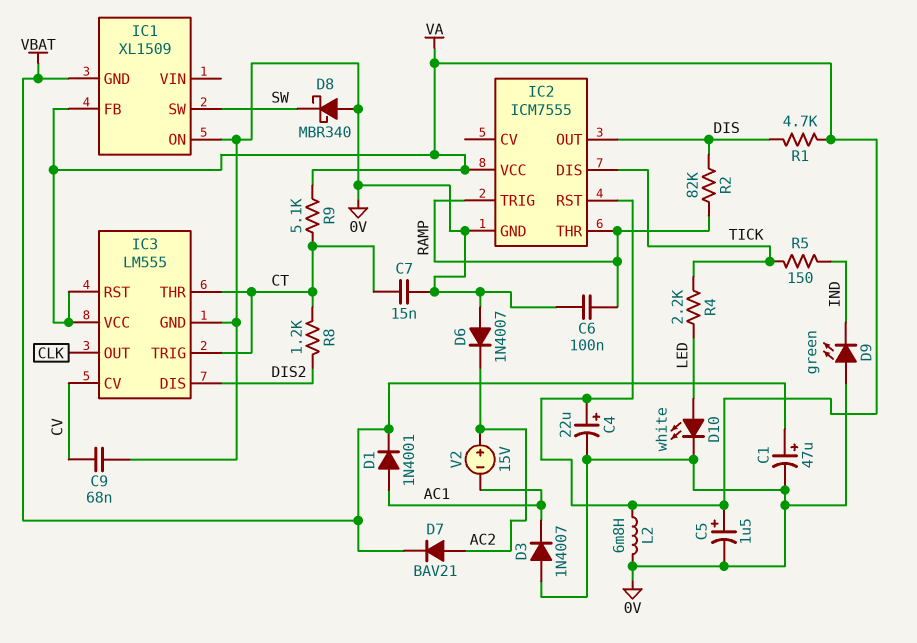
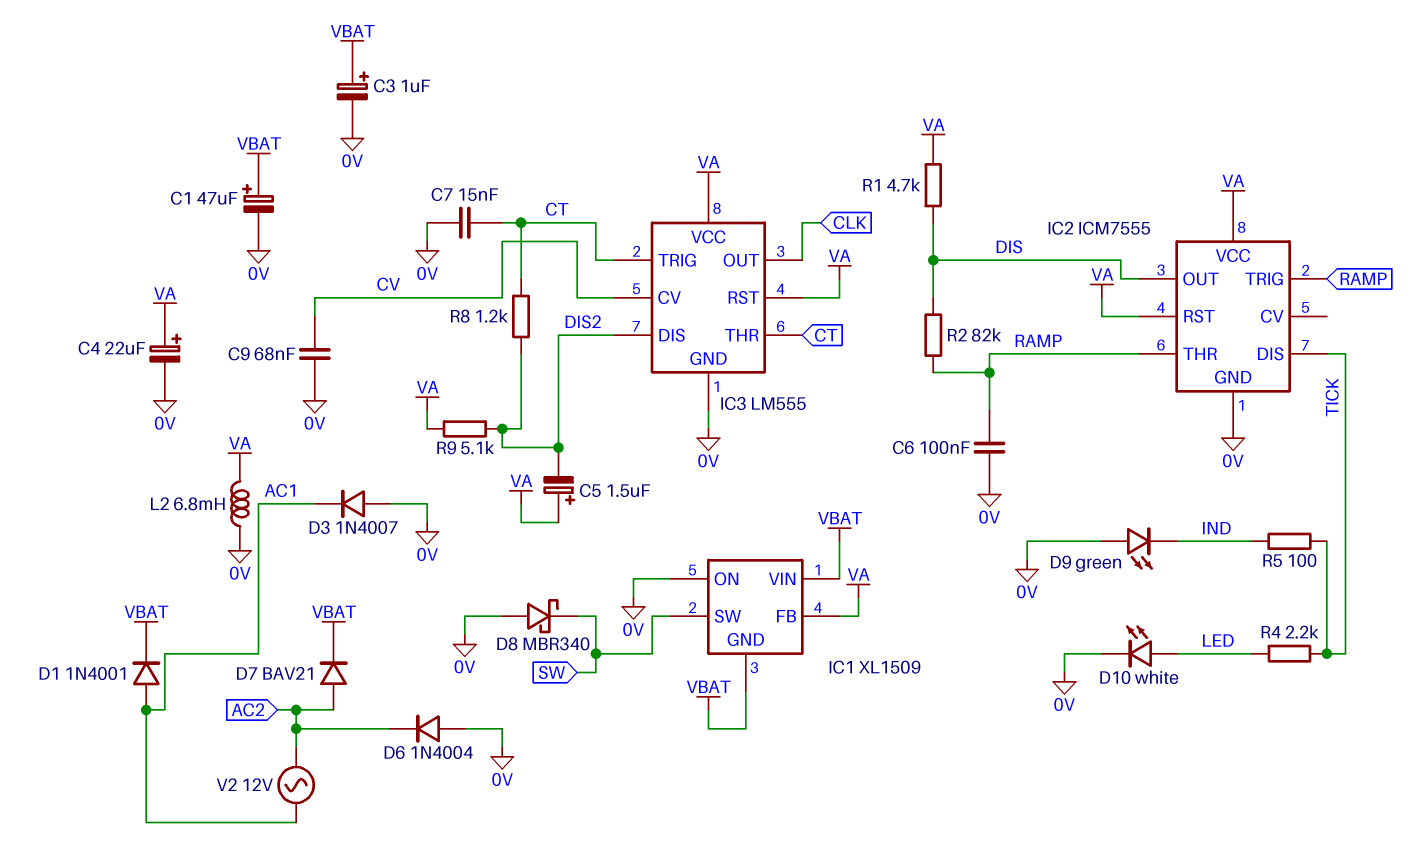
C3: none -> 1uF (plus VBAT, minus 0V)
C5: 1.5uF (plus VA, minus 0V) -> 1.5uF (plus VA, minus DIS2)
D6: diode 1N4007 (A 0V, K AC2) -> diode 1N4004 (A 0V, K AC2)
IC1 pin VIN: none -> VBAT
R5: 150 (IND, TICK) -> 100 (IND, TICK)
R9: 5.1k (CT, VA) -> 5.1k (DIS2, VA)
V2: 15V (plus AC2, minus AC1) -> AC 12V (AC1, AC2)

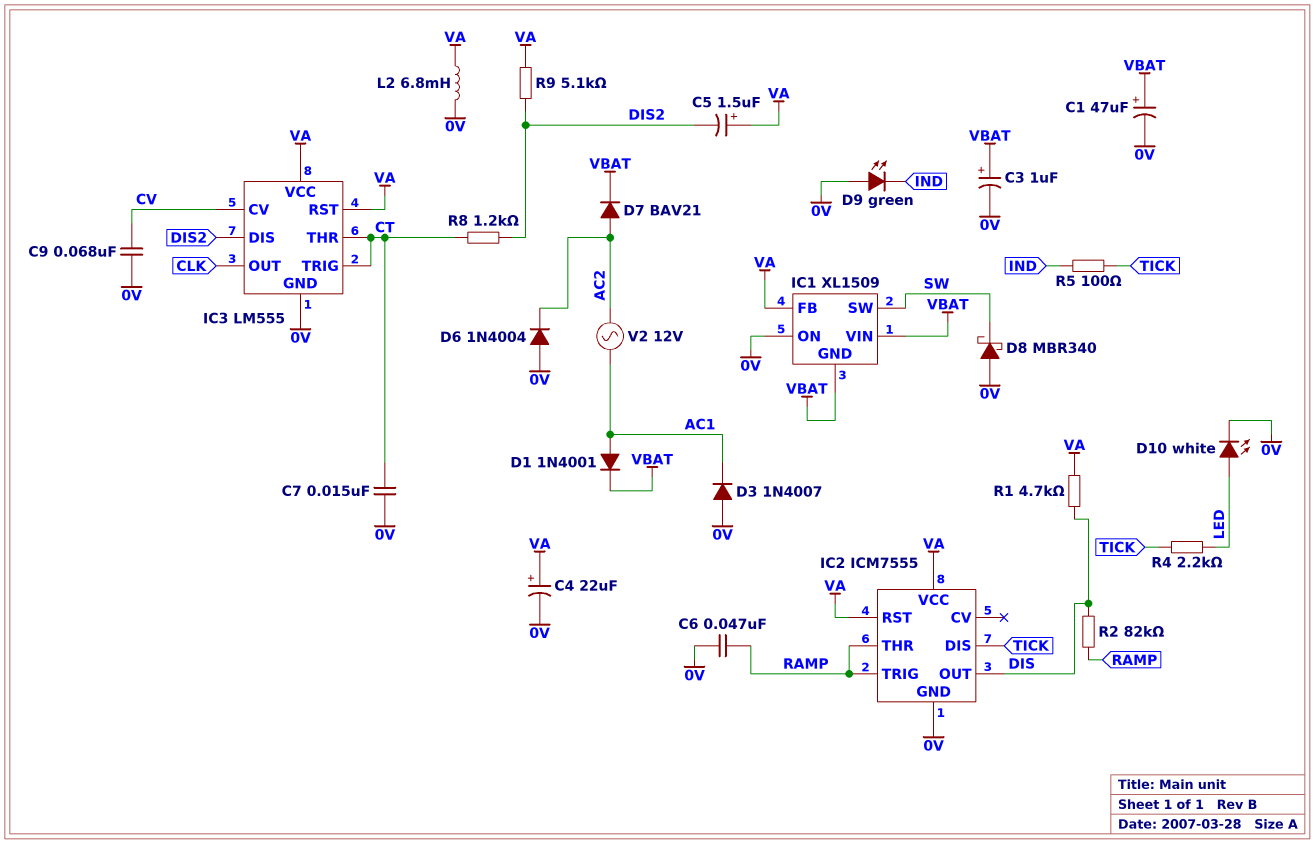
C6: 100nF (0V, RAMP) -> 47nF (0V, RAMP)

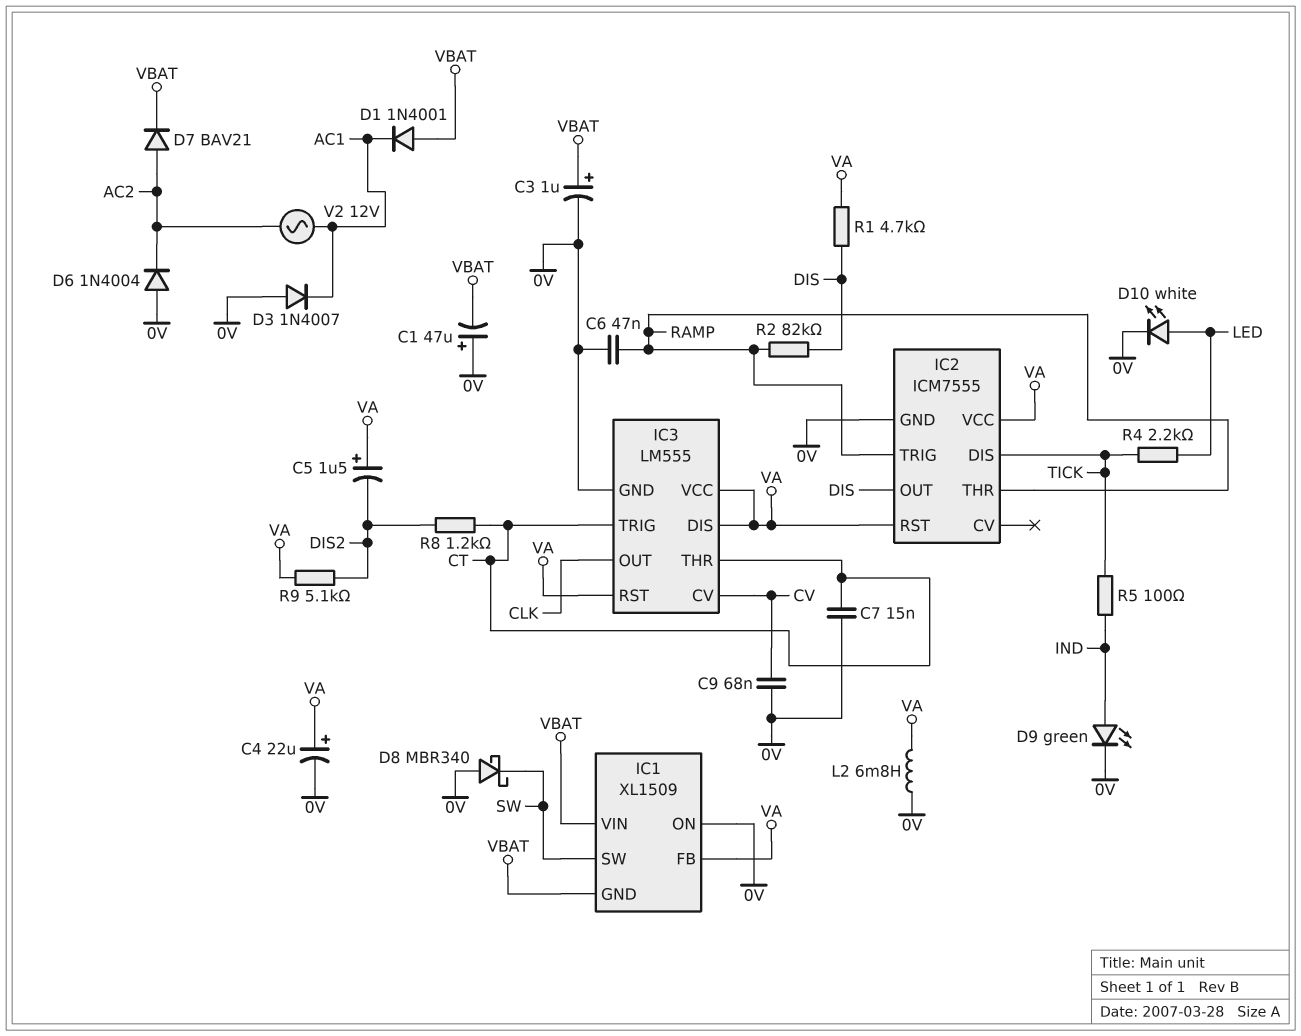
C1: 47uF (plus VBAT, minus 0V) -> 47uF (plus 0V, minus VBAT)
D1: diode 1N4001 (A AC1, K VBAT) -> diode 1N4001 (A VBAT, K AC1)
D9: LED green (A 0V, K IND) -> LED green (A IND, K 0V)
IC3 pin DIS: DIS2 -> VA

